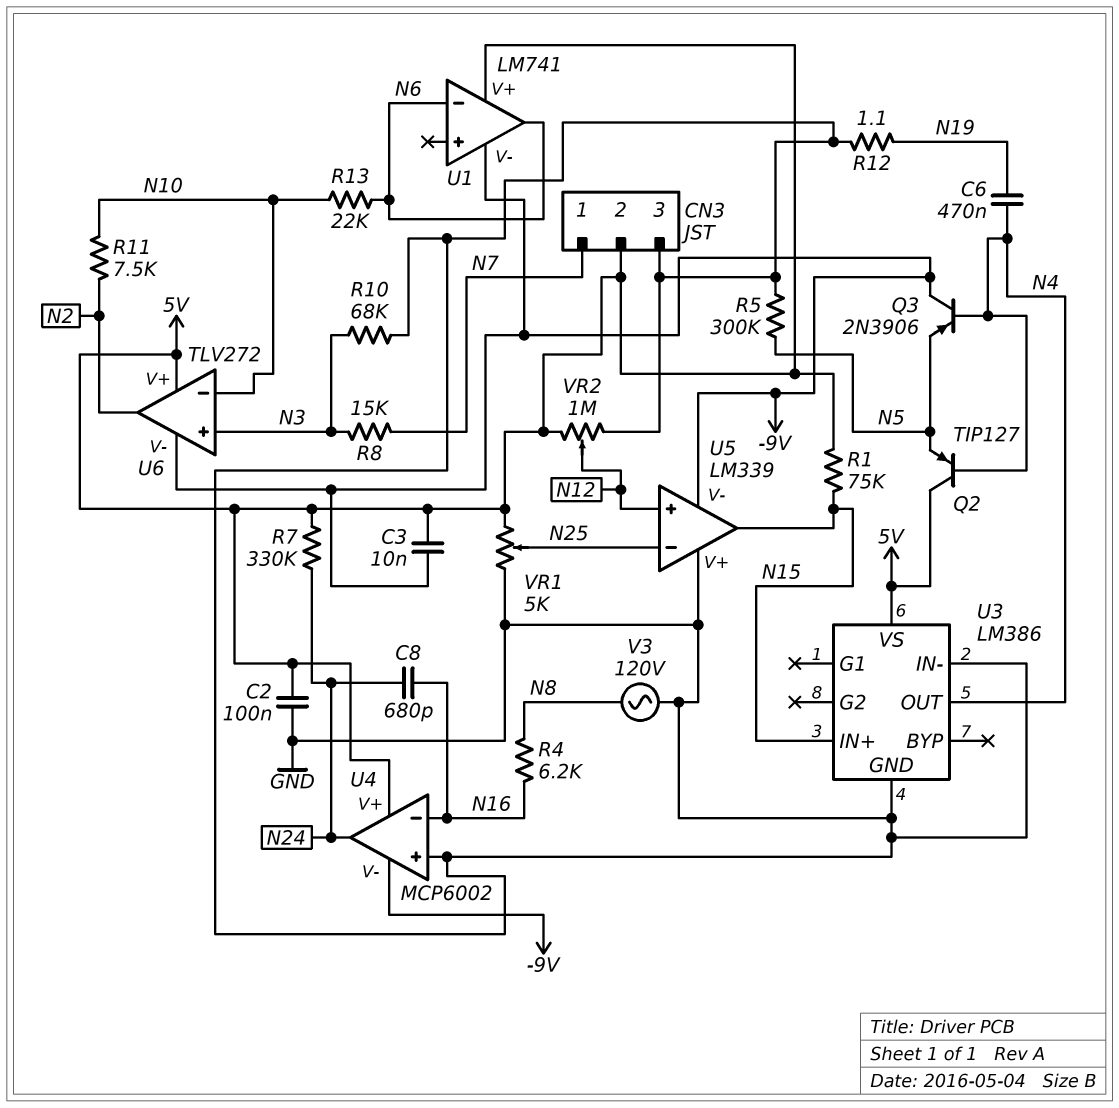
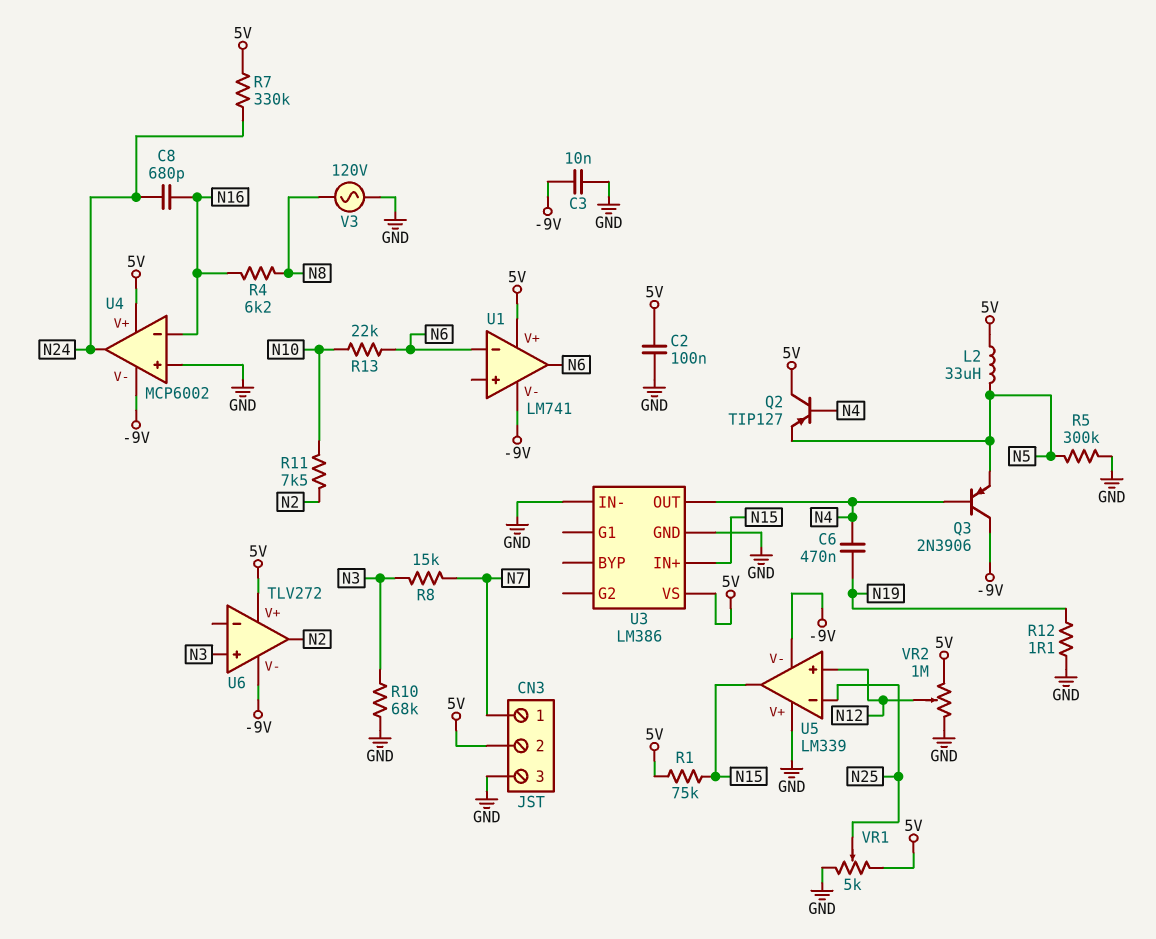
C3: 10nF (-9V, 5V) -> 10nF (-9V, GND)
L2: none -> 33uH (5V, N5)
U6 pin in-: N10 -> none

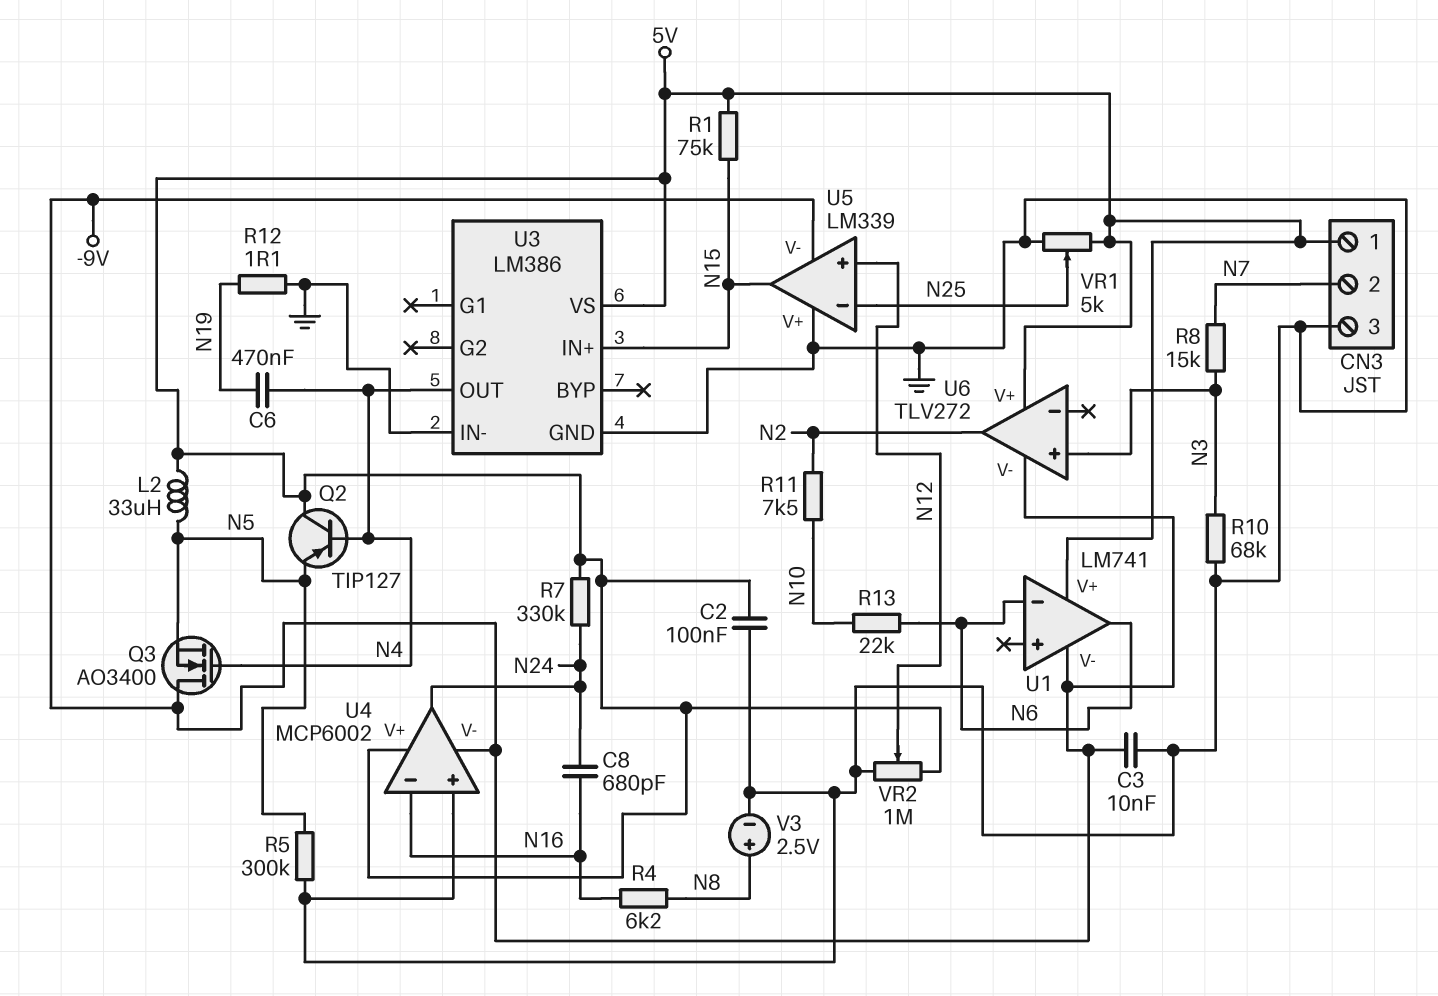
CN3 pin 1: N7 -> 5V
CN3 pin 2: 5V -> N7
Q3: PNP 2N3906 (B N4, C -9V, E N5) -> NMOS AO3400 (G N4, D -9V, S N5)
V3: AC 120V (GND, N8) -> 2.5V (plus N8, minus GND)

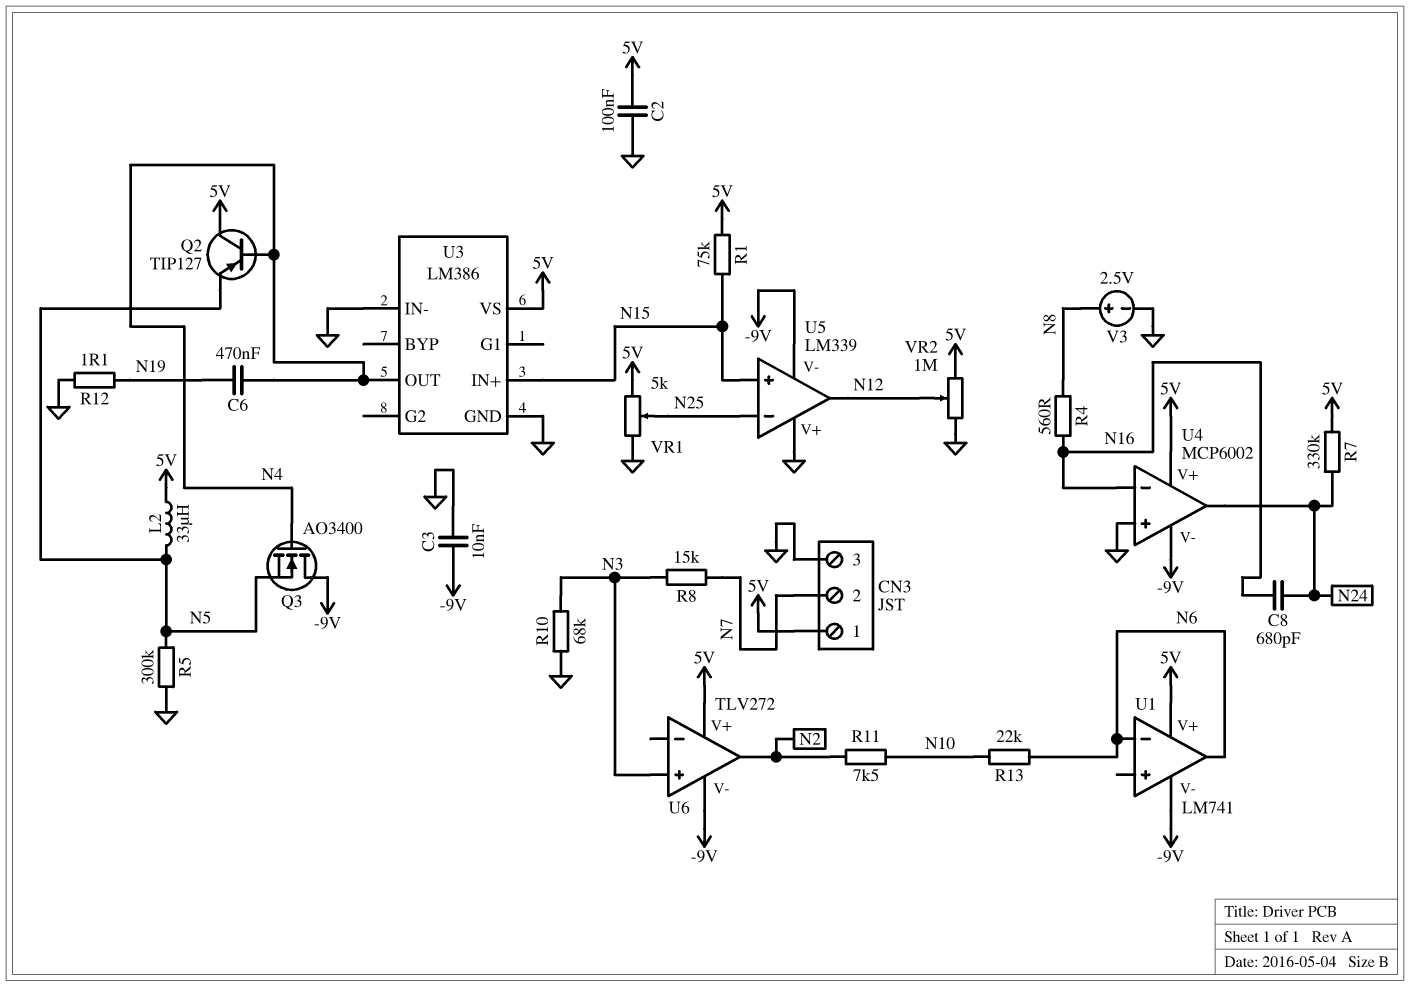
R4: 6.2k (N8, N16) -> 560 (N8, N16)
U5 pin in+: N12 -> N15
U5 pin out: N15 -> N12

